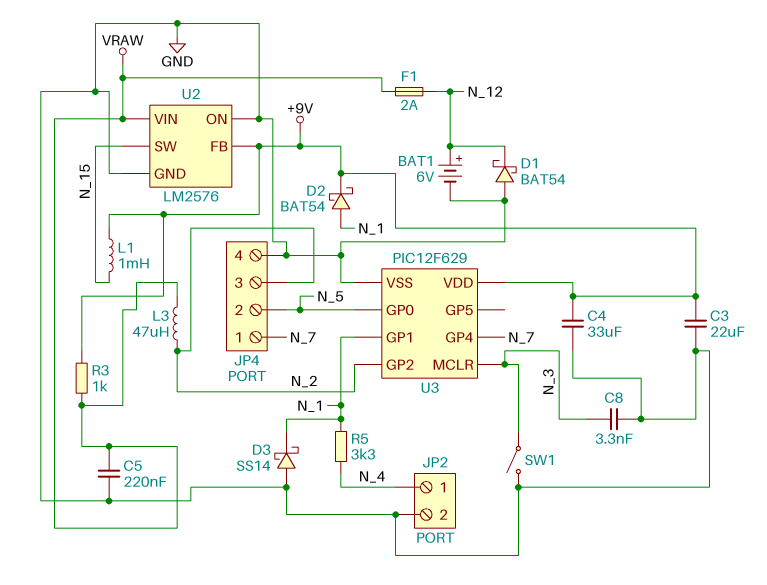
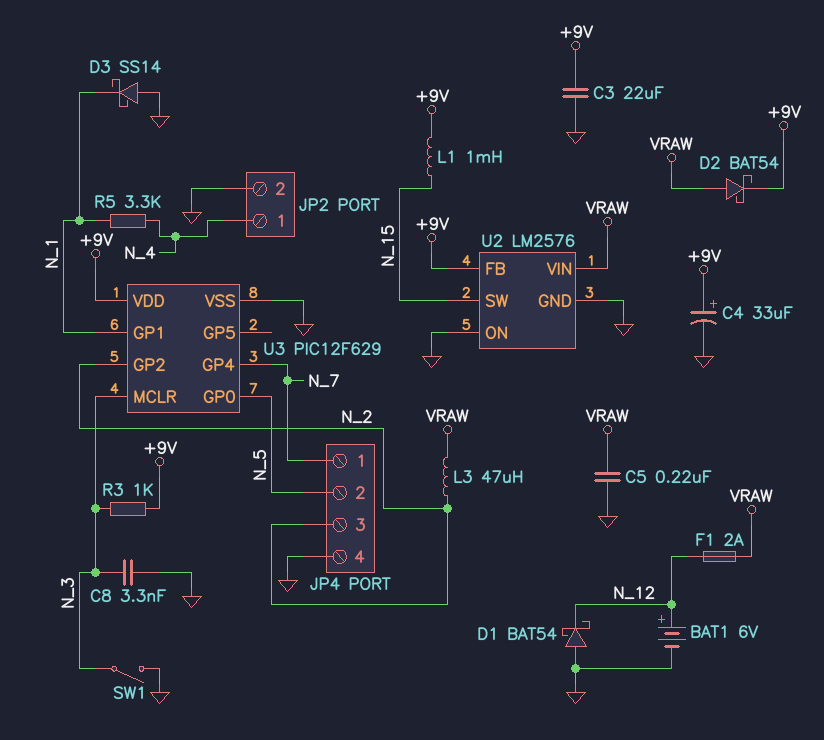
C4: 33uF (+9V, GND) -> 33uF (plus +9V, minus GND)
D2: schottky BAT54 (A N_1, K +9V) -> schottky BAT54 (A VRAW, K +9V)
R3: 1k (+9V, VRAW) -> 1k (+9V, N_3)

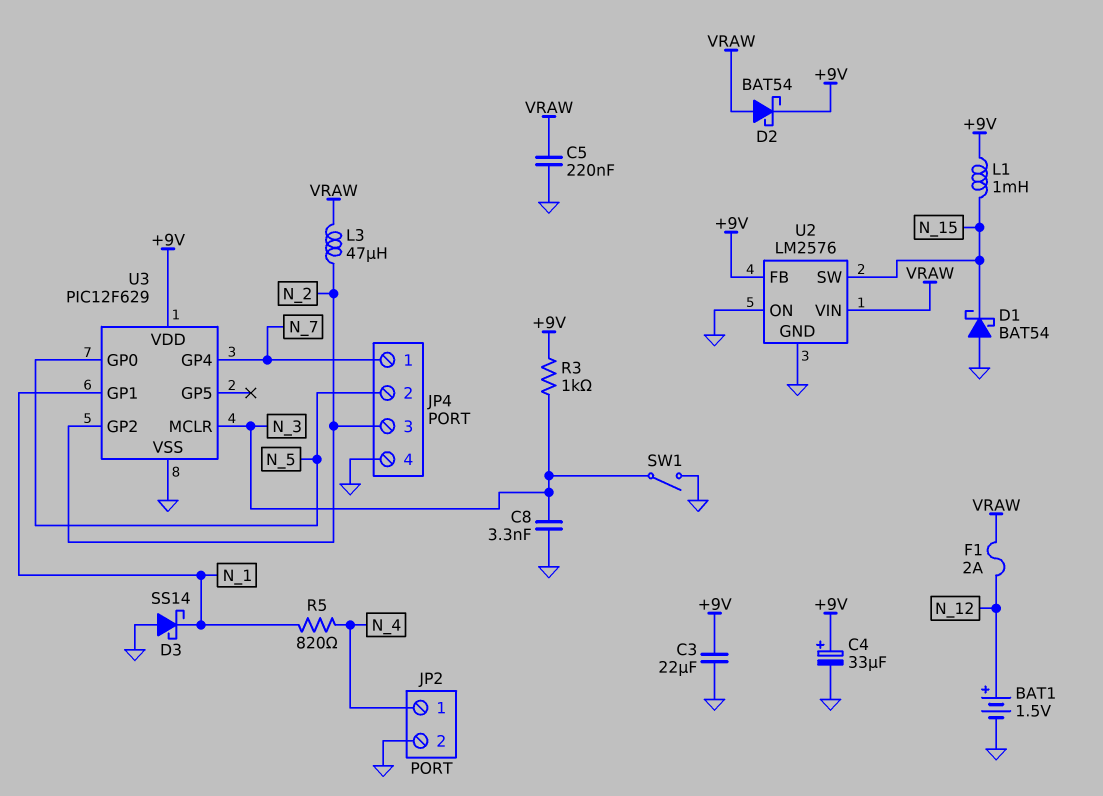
BAT1: 6V (plus N_12, minus GND) -> 1.5V (plus N_12, minus GND)
D1: schottky BAT54 (A GND, K N_12) -> schottky BAT54 (A GND, K N_15)
R5: 3.3k (N_1, N_4) -> 820 (N_1, N_4)

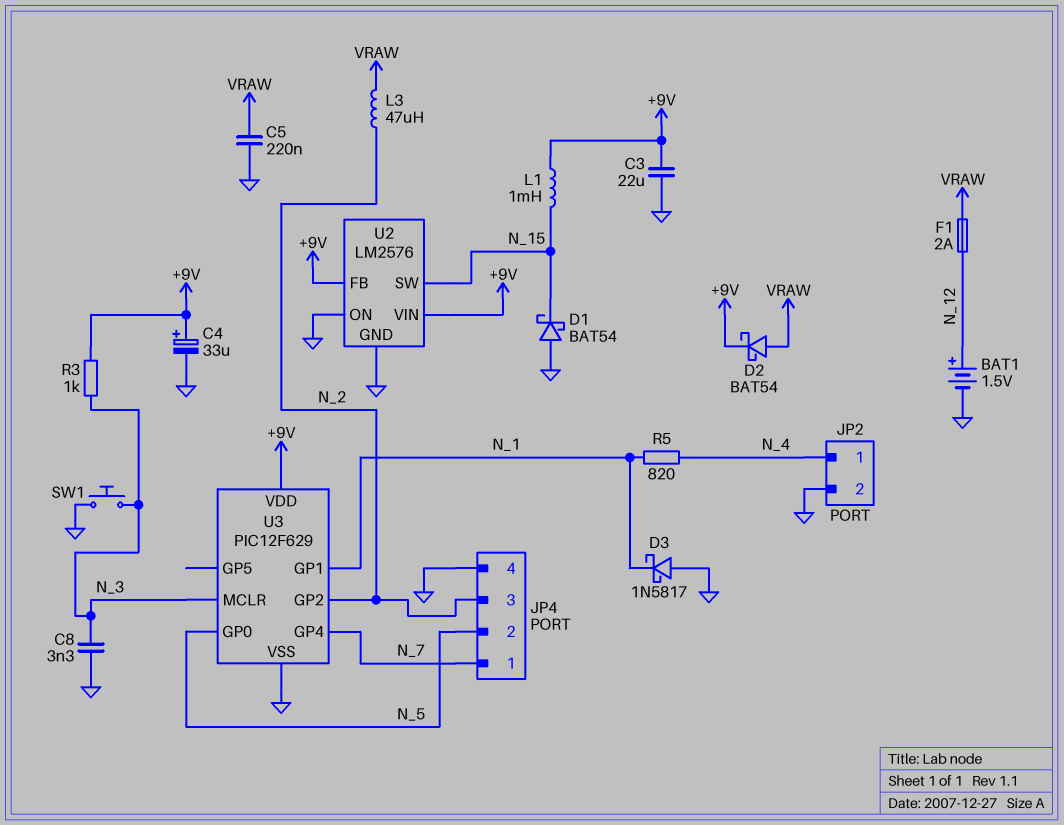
D3: schottky SS14 (A GND, K N_1) -> schottky 1N5817 (A GND, K N_1)
SW1: switch (GND, N_3) -> button (GND, N_3)
U2 pin VIN: VRAW -> +9V

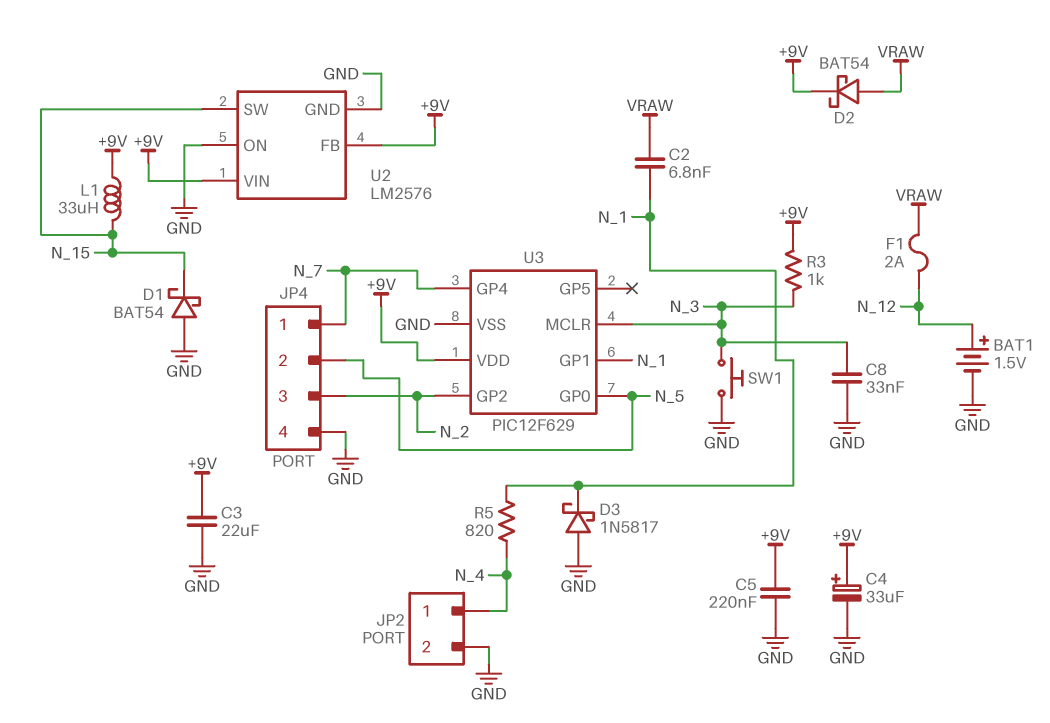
C2: none -> 6.8nF (N_1, VRAW)
C5: 220nF (GND, VRAW) -> 220nF (+9V, GND)
C8: 3.3nF (GND, N_3) -> 33nF (GND, N_3)
L1: 1mH (+9V, N_15) -> 33uH (+9V, N_15)
L3: 47uH (N_2, VRAW) -> none

